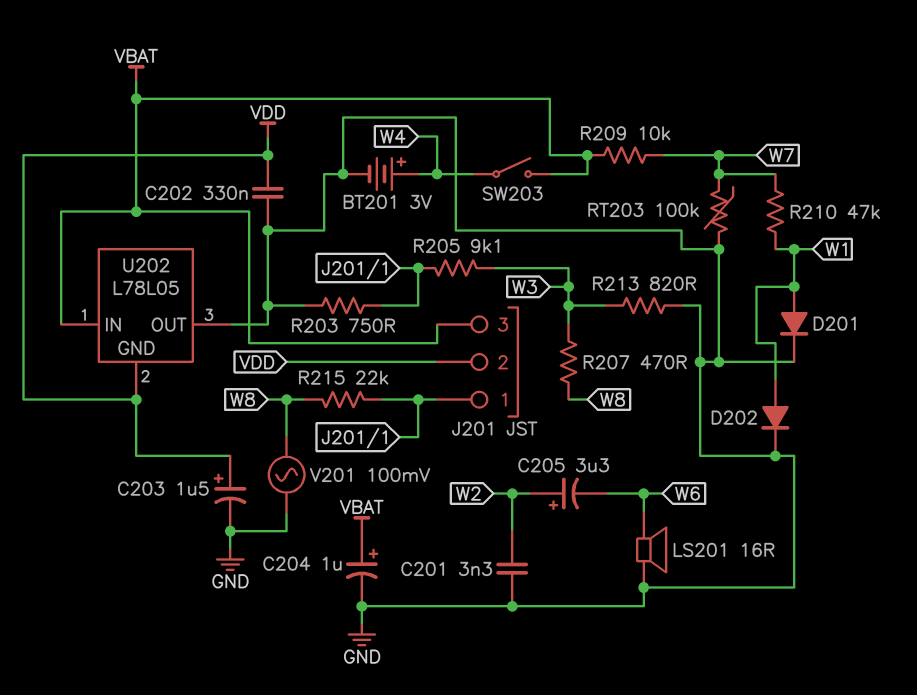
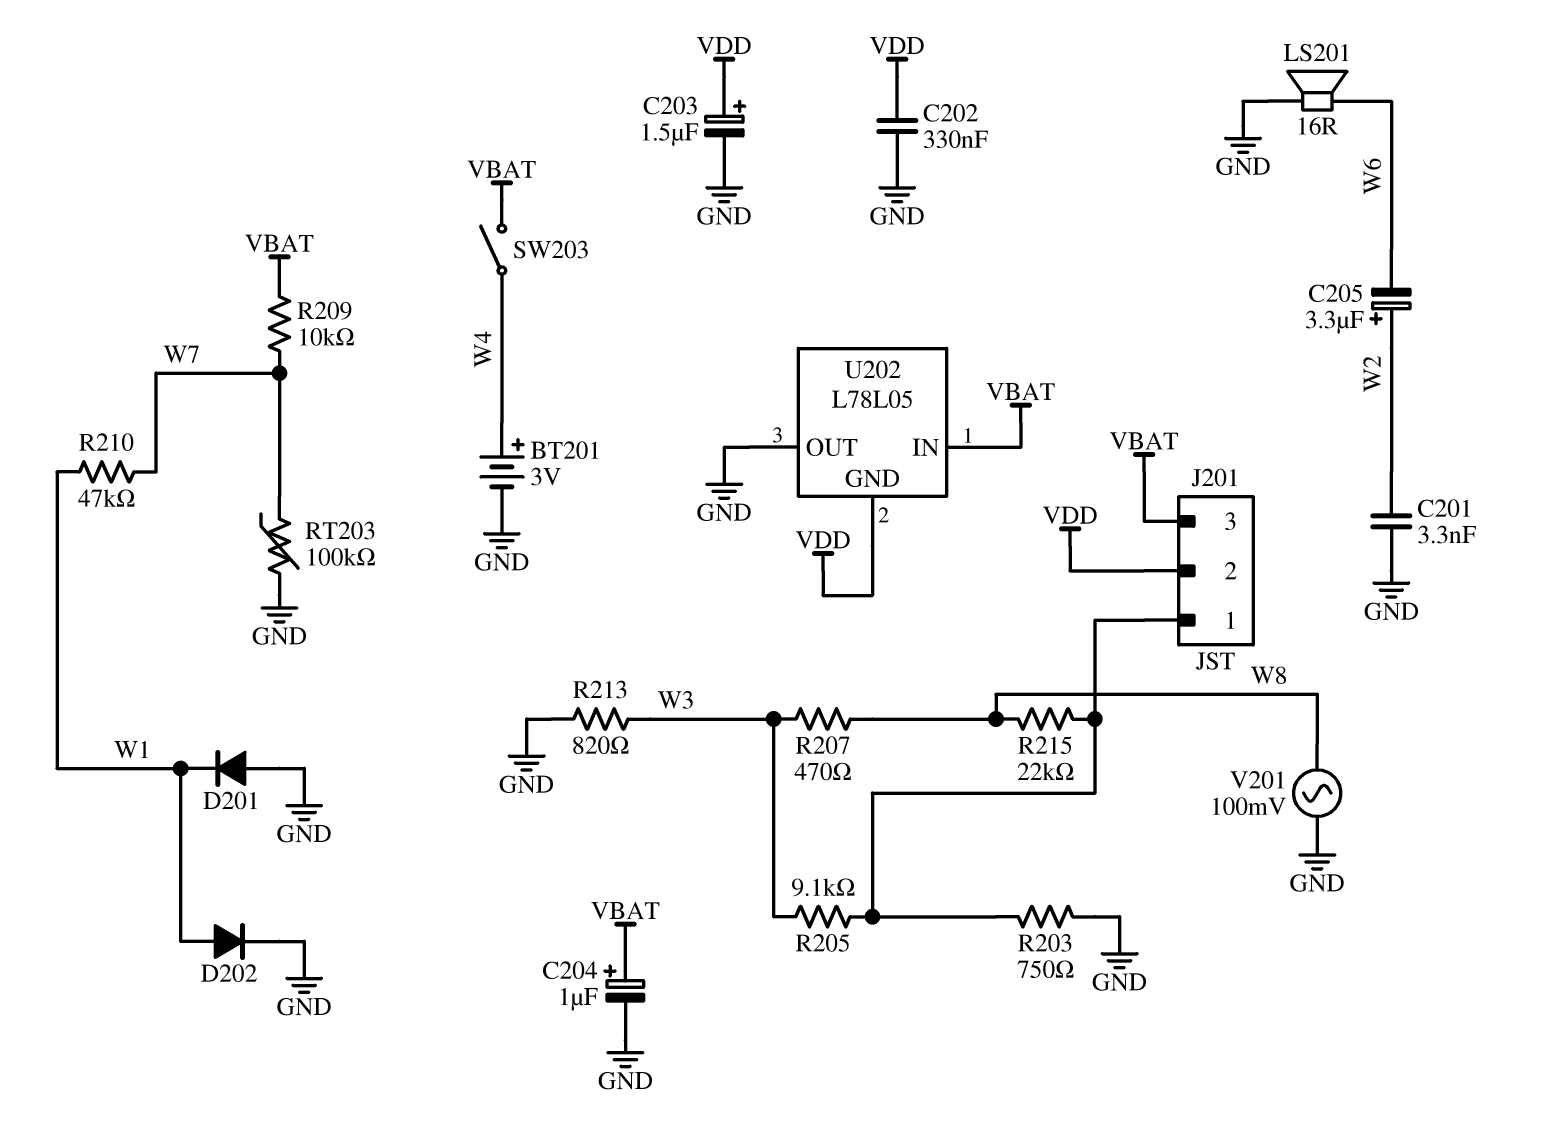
D201: diode (A W1, K GND) -> diode (A GND, K W1)

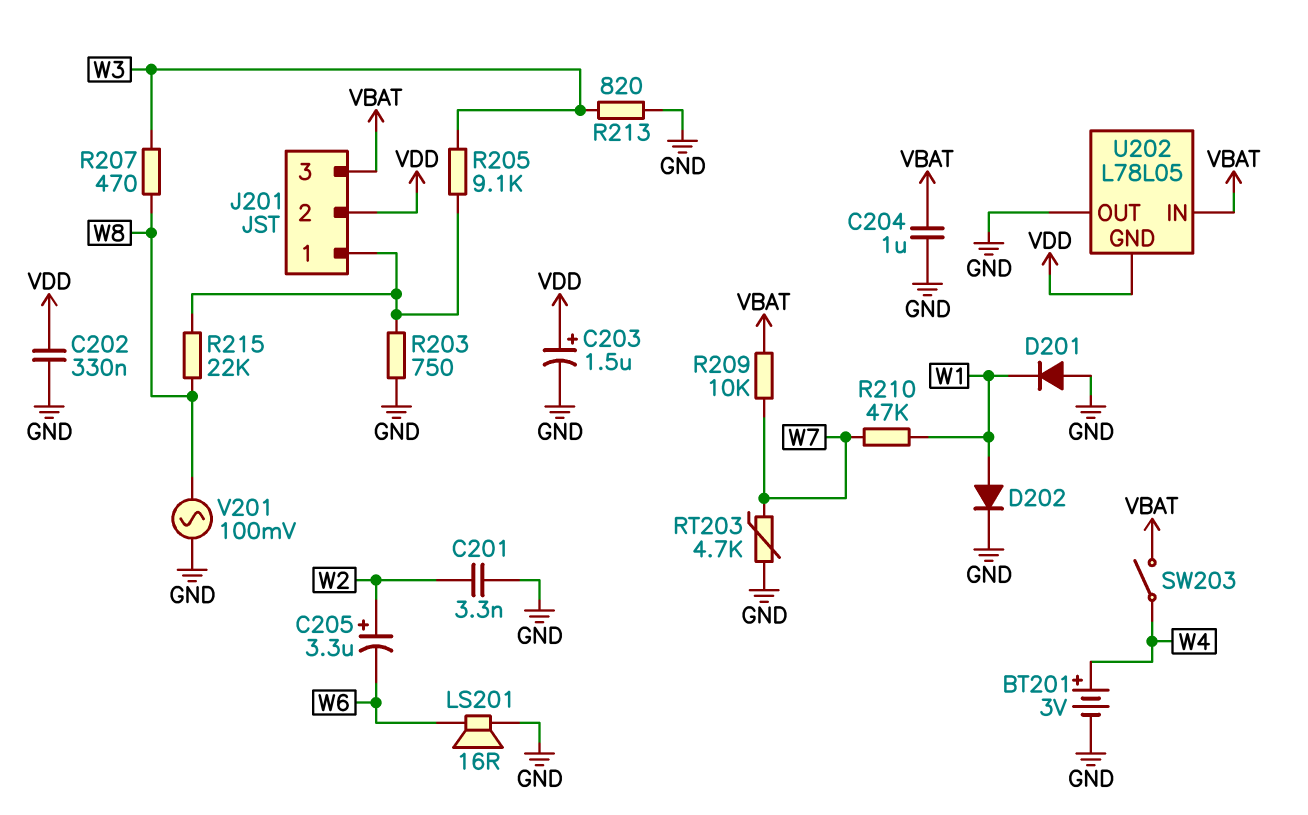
C204: 1uF (plus VBAT, minus GND) -> 1uF (GND, VBAT)
RT203: 100k (GND, W7) -> 4.7k (GND, W7)

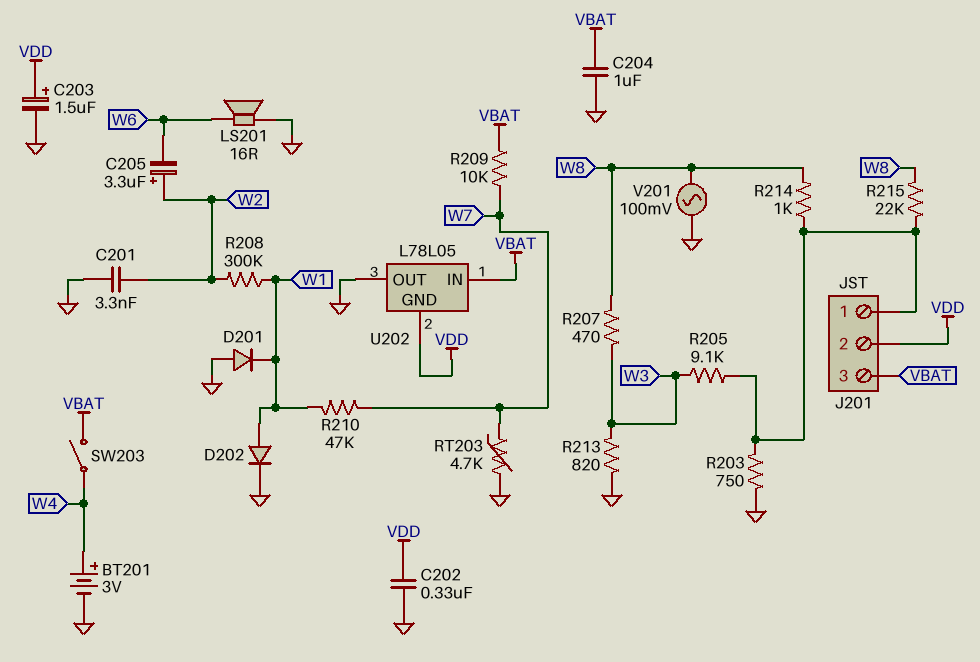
R208: none -> 300k (W1, W2)
R214: none -> 1k (J201/1, W8)

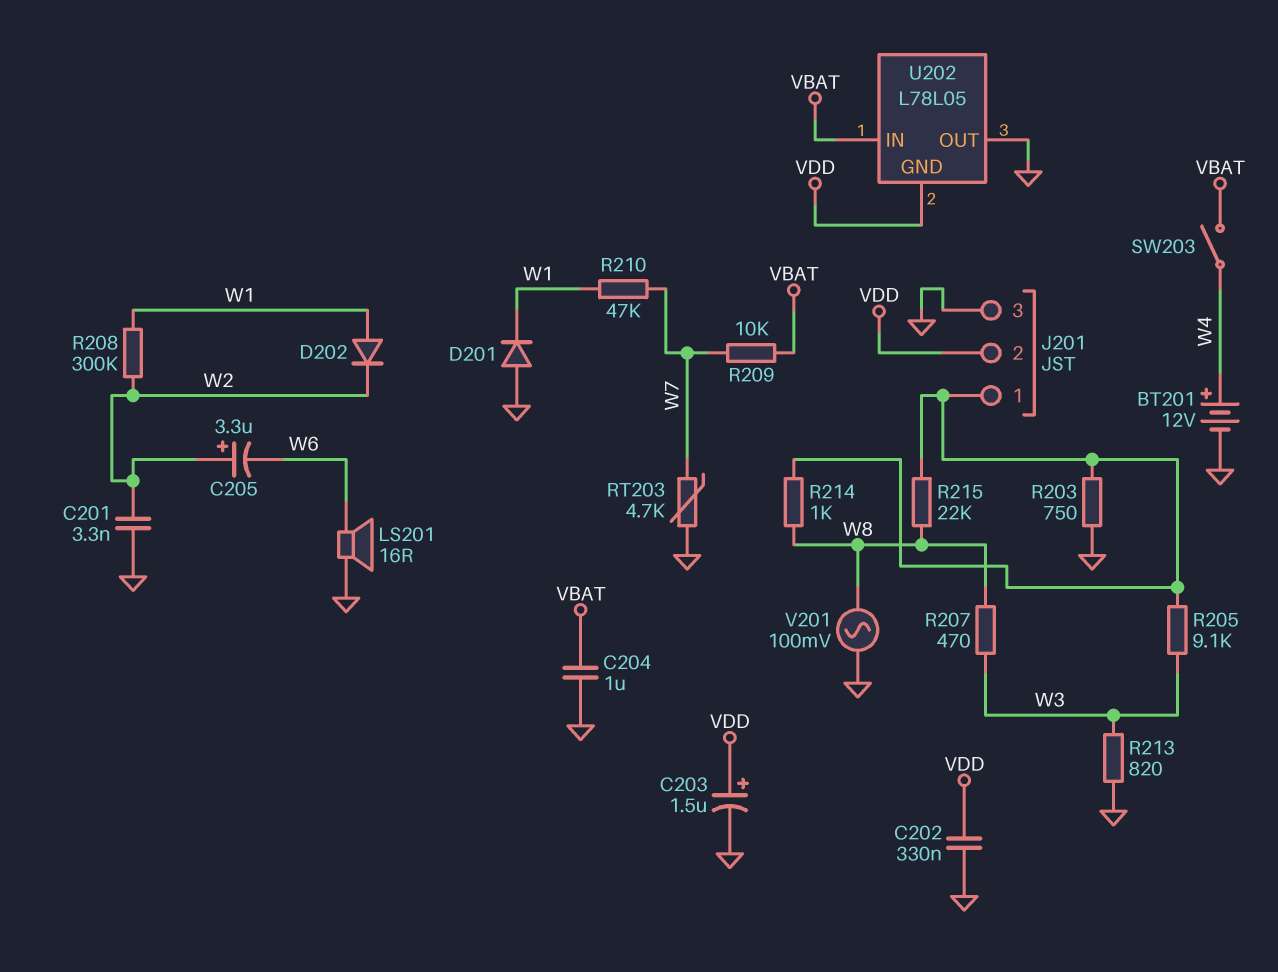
BT201: 3V (plus W4, minus GND) -> 12V (plus W4, minus GND)
D202: diode (A W1, K GND) -> diode (A W1, K W2)
J201 pin 3: VBAT -> GND

